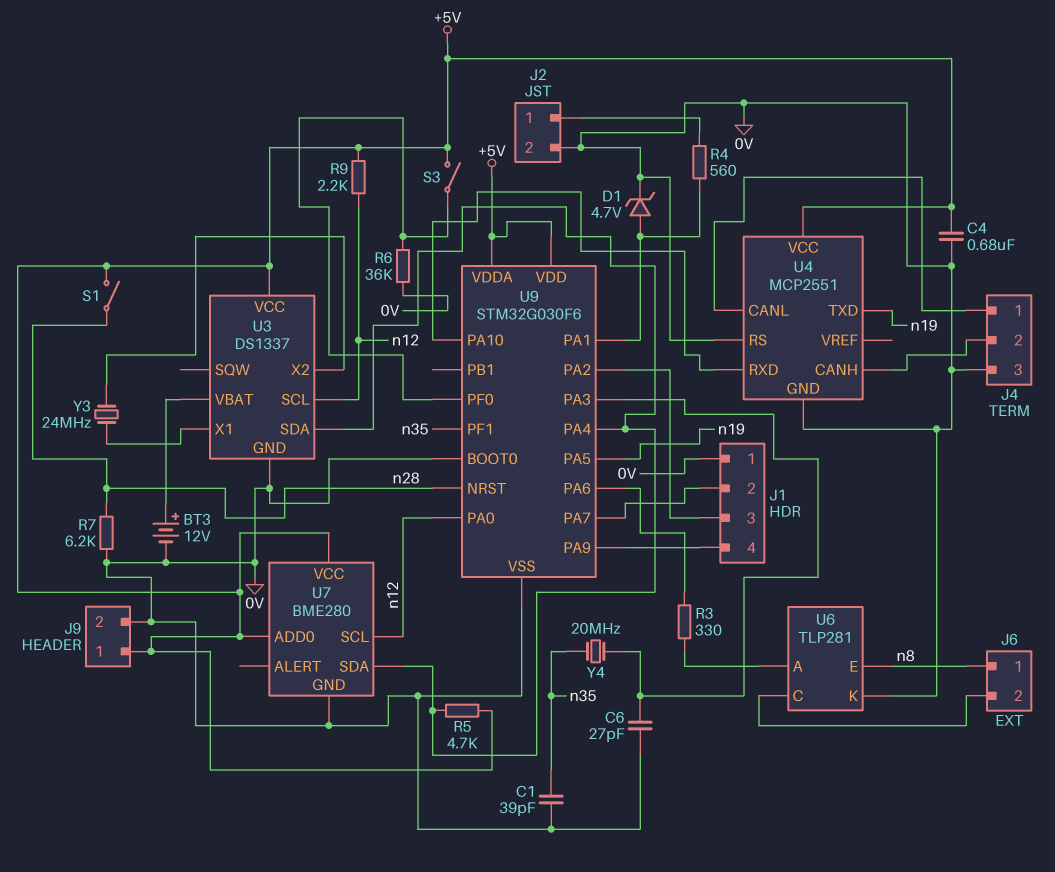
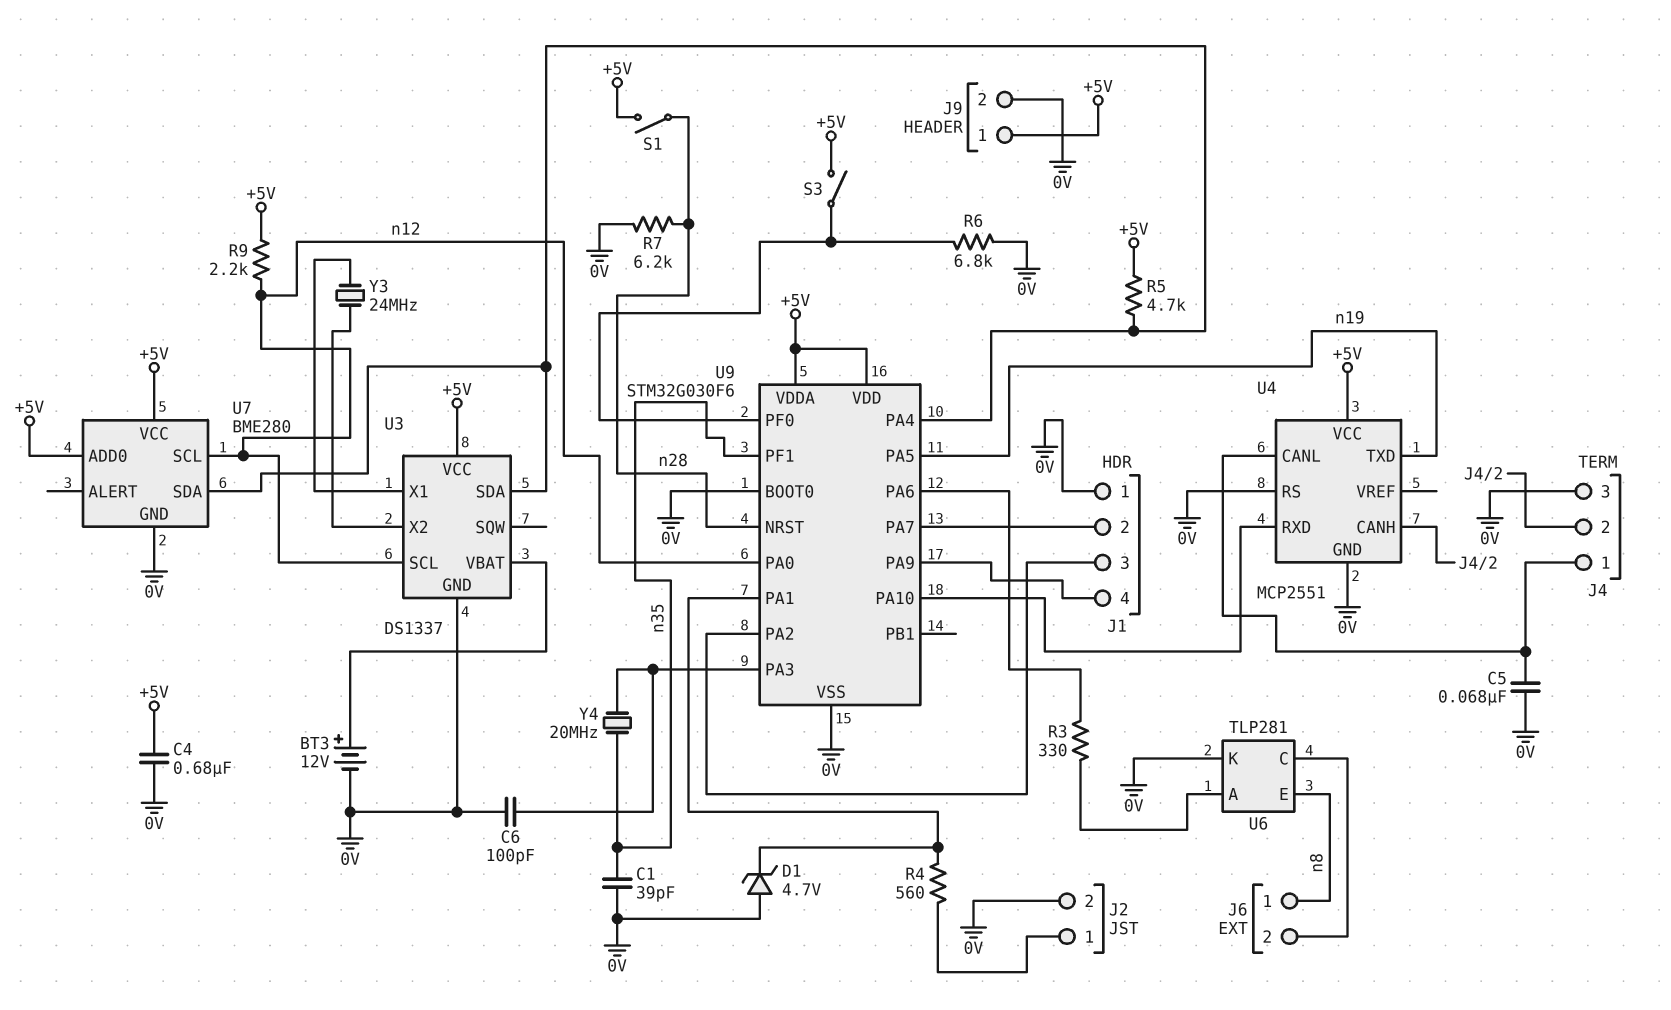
C5: none -> 68nF (0V, J4/1)
C6: 27pF (0V, U9/PA3) -> 100pF (0V, U9/PA3)
D1: zener 4.7V (A U9/PA1, K 0V) -> zener 4.7V (A 0V, K U9/PA1)
R6: 36k (0V, U9/PF0) -> 6.8k (0V, U9/PF0)

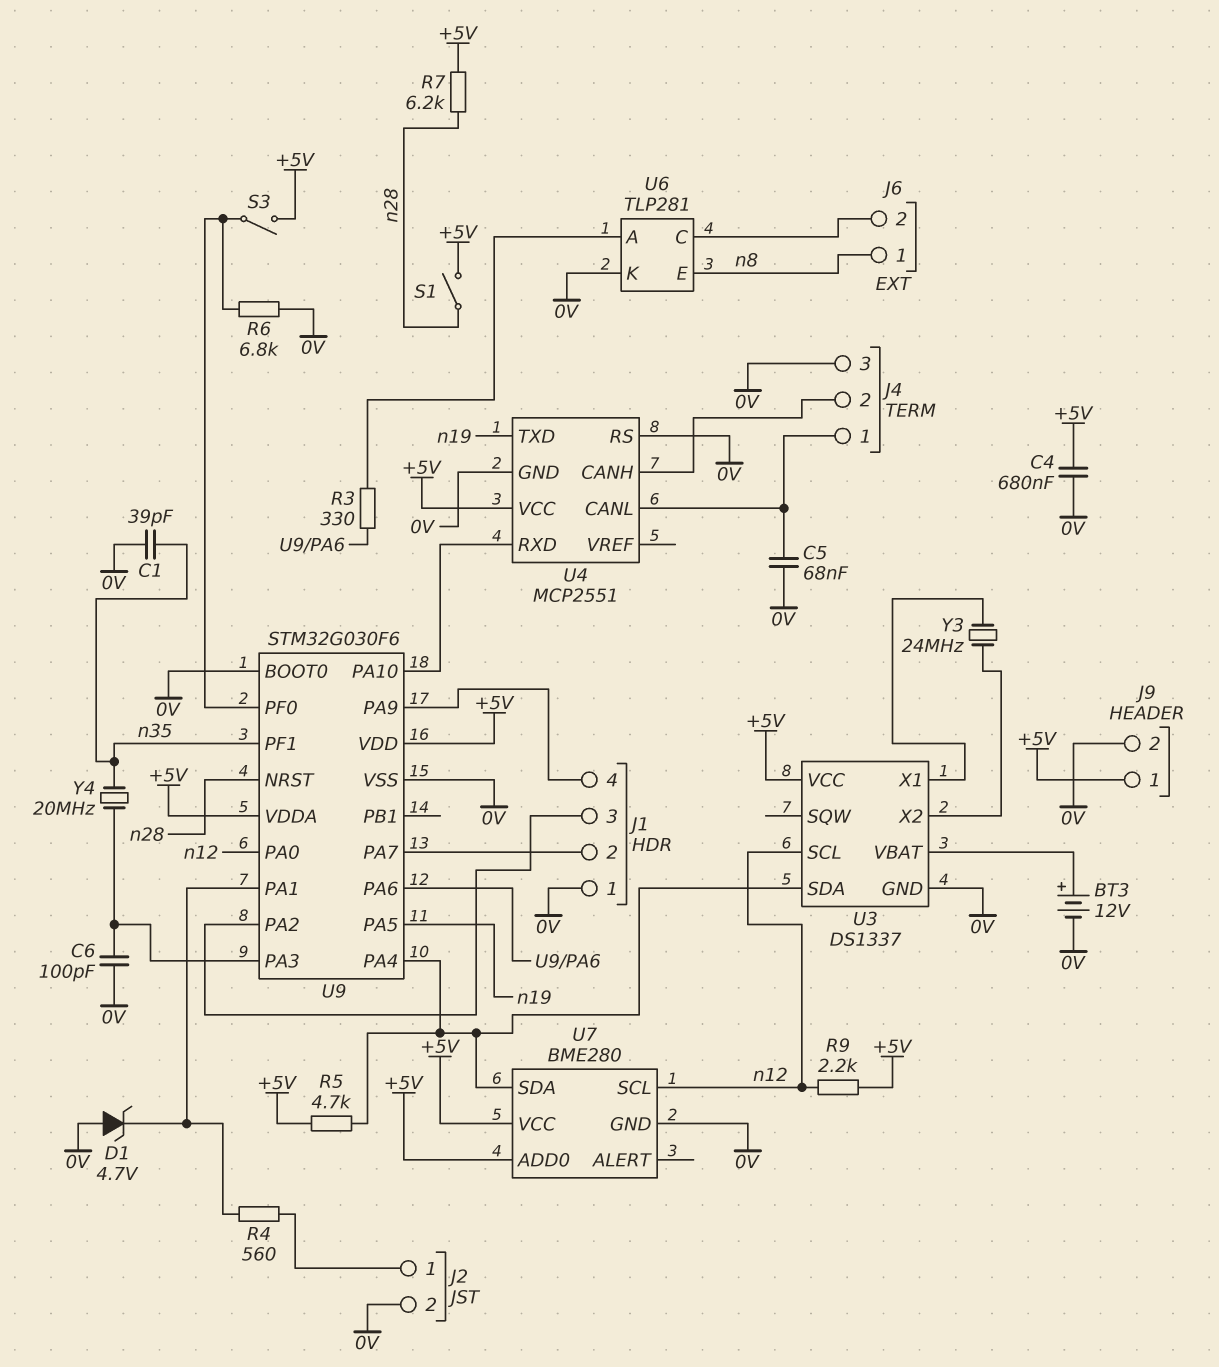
R7: 6.2k (0V, n28) -> 6.2k (+5V, n28)

